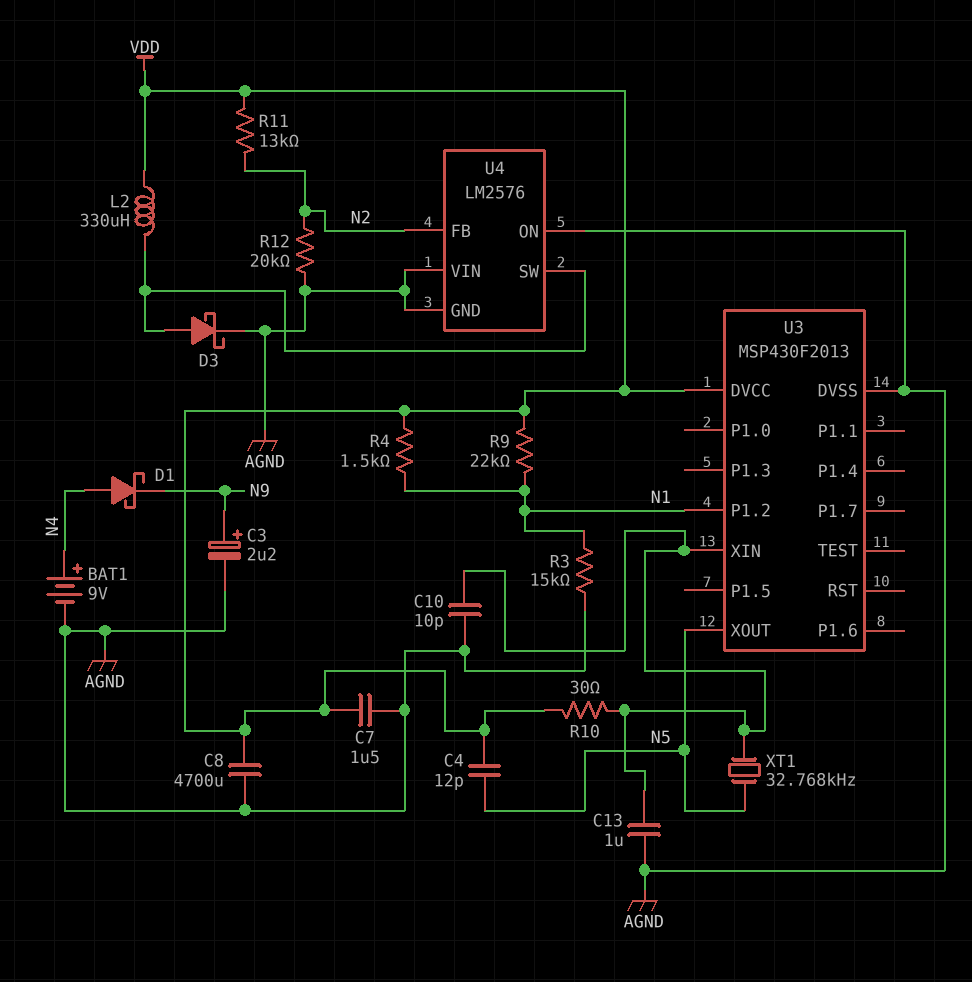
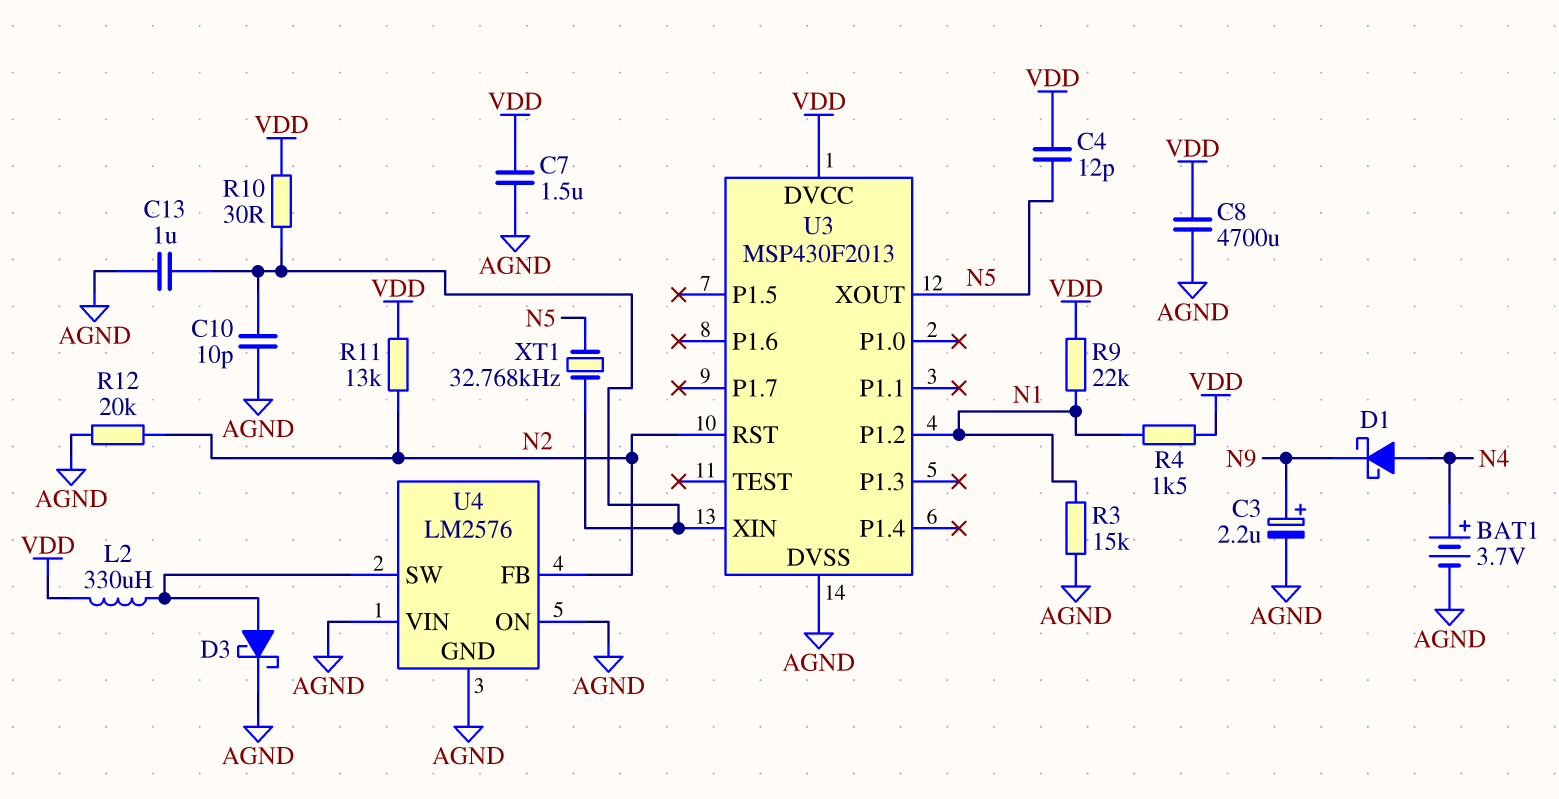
BAT1: 9V (plus N4, minus AGND) -> 3.7V (plus N4, minus AGND)
U3 pin RST: none -> N2

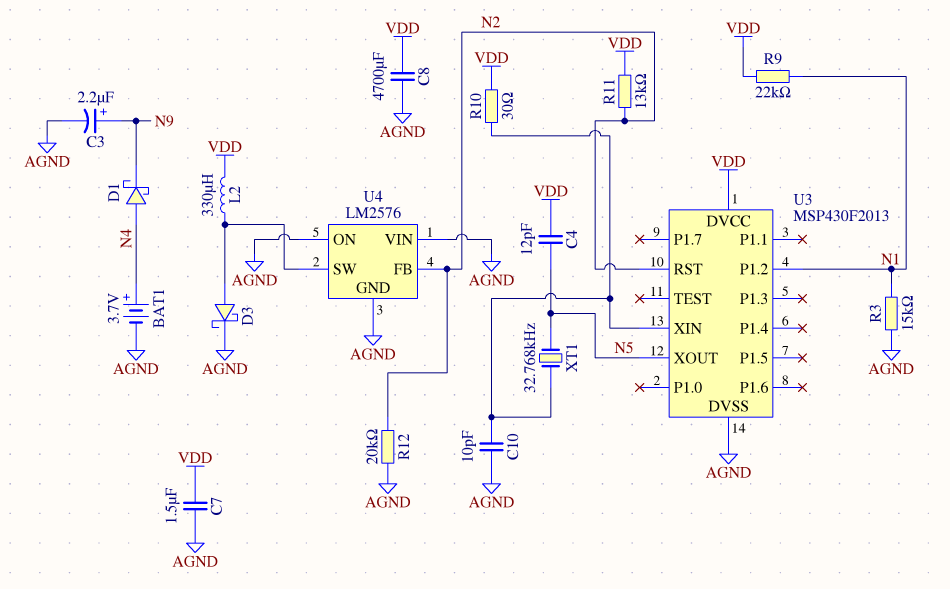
C13: 1uF (AGND, U3/XIN) -> none
R4: 1.5k (N1, VDD) -> none

